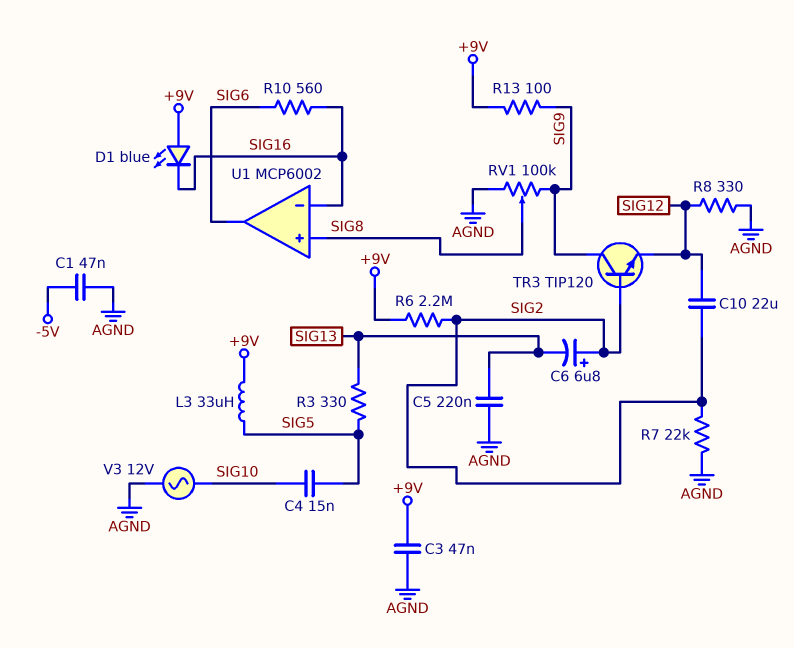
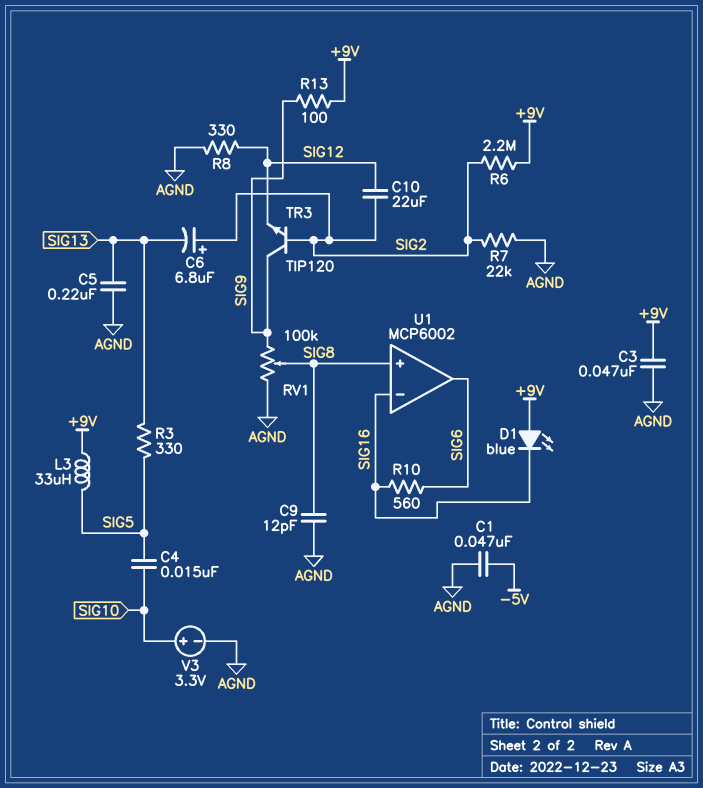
C9: none -> 12pF (AGND, SIG8)
V3: AC 12V (AGND, SIG10) -> 3.3V (plus SIG10, minus AGND)

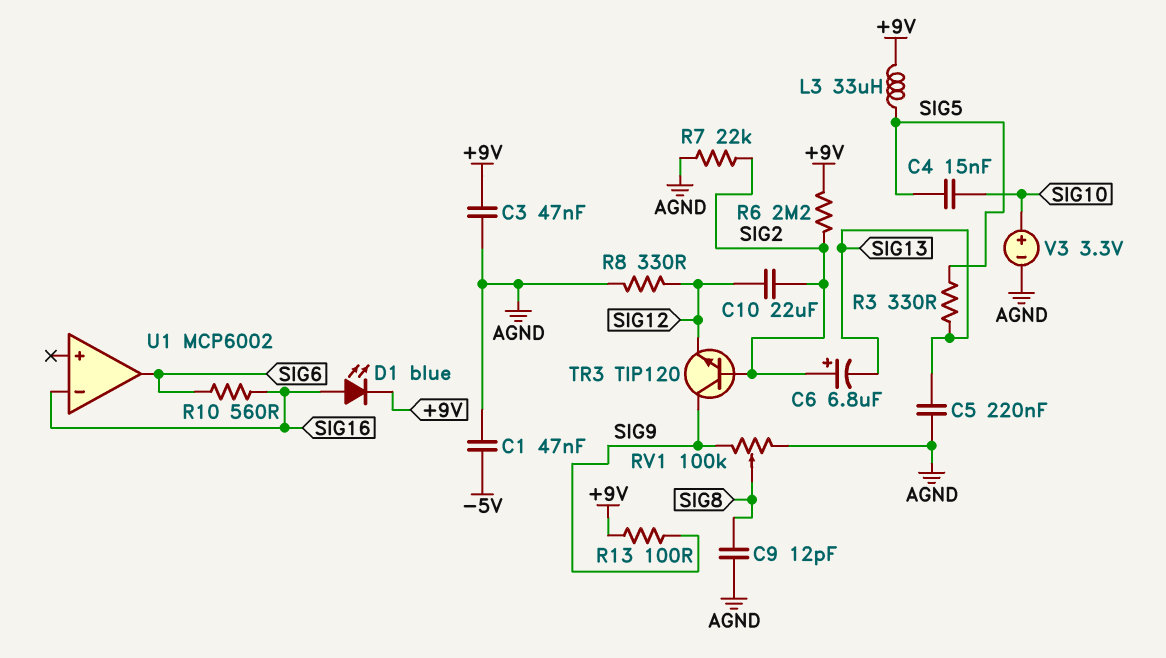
D1: LED blue (A +9V, K SIG16) -> LED blue (A SIG16, K +9V)
U1 pin in+: SIG8 -> none

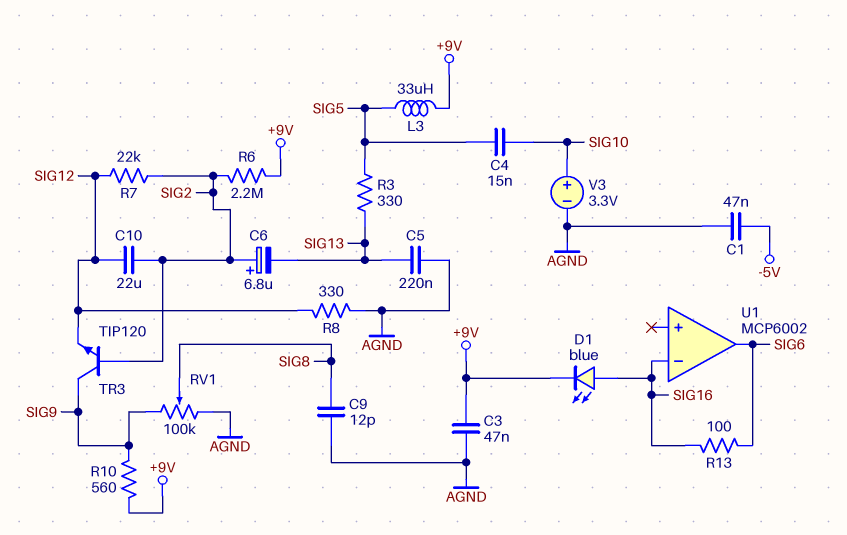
R7: 22k (AGND, SIG2) -> 22k (SIG2, SIG12)
R10: 560 (SIG6, SIG16) -> 560 (+9V, SIG9)
R13: 100 (+9V, SIG9) -> 100 (SIG6, SIG16)

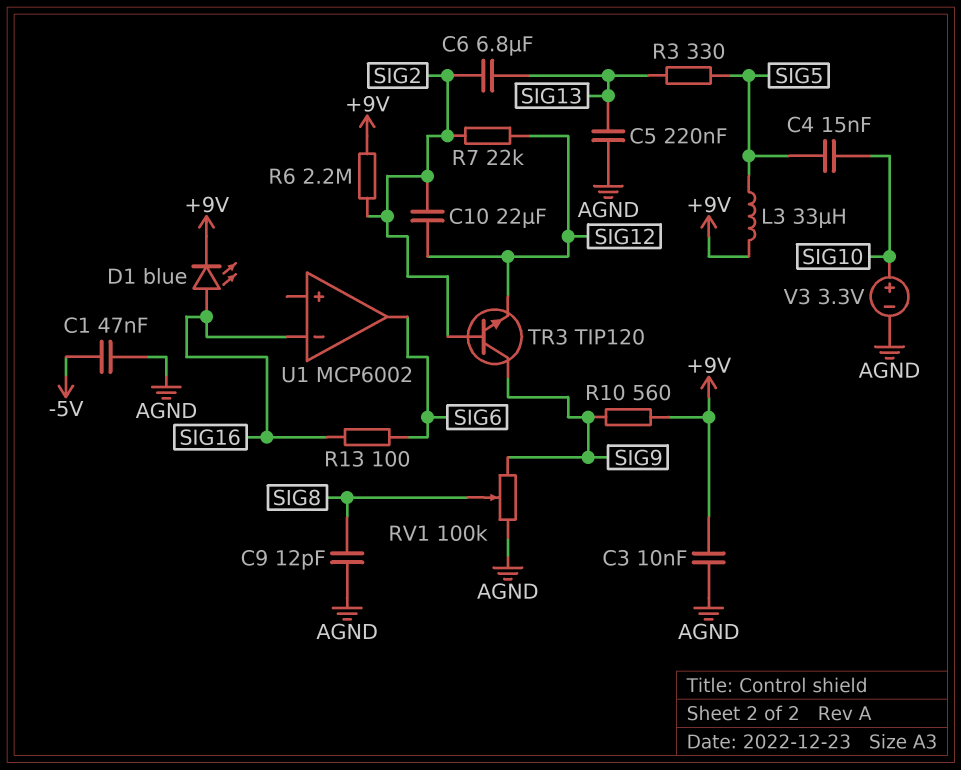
C3: 47nF (+9V, AGND) -> 10nF (+9V, AGND)
C6: 6.8uF (plus SIG2, minus SIG13) -> 6.8uF (SIG2, SIG13)
R8: 330 (AGND, SIG12) -> none

